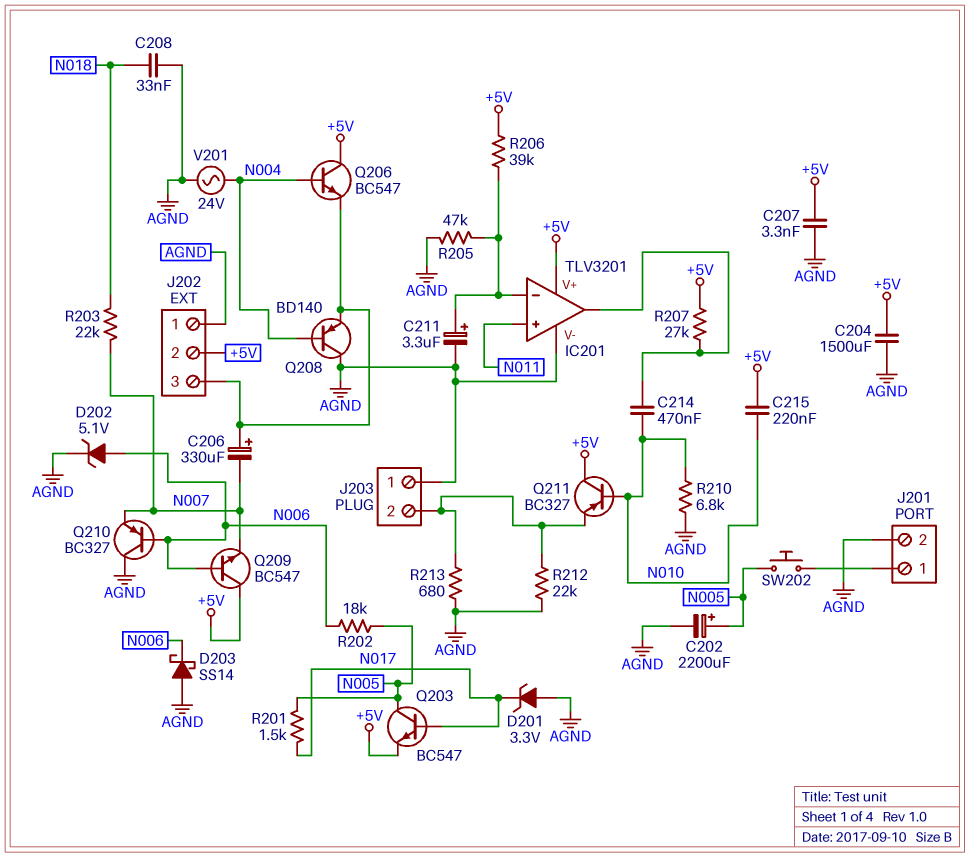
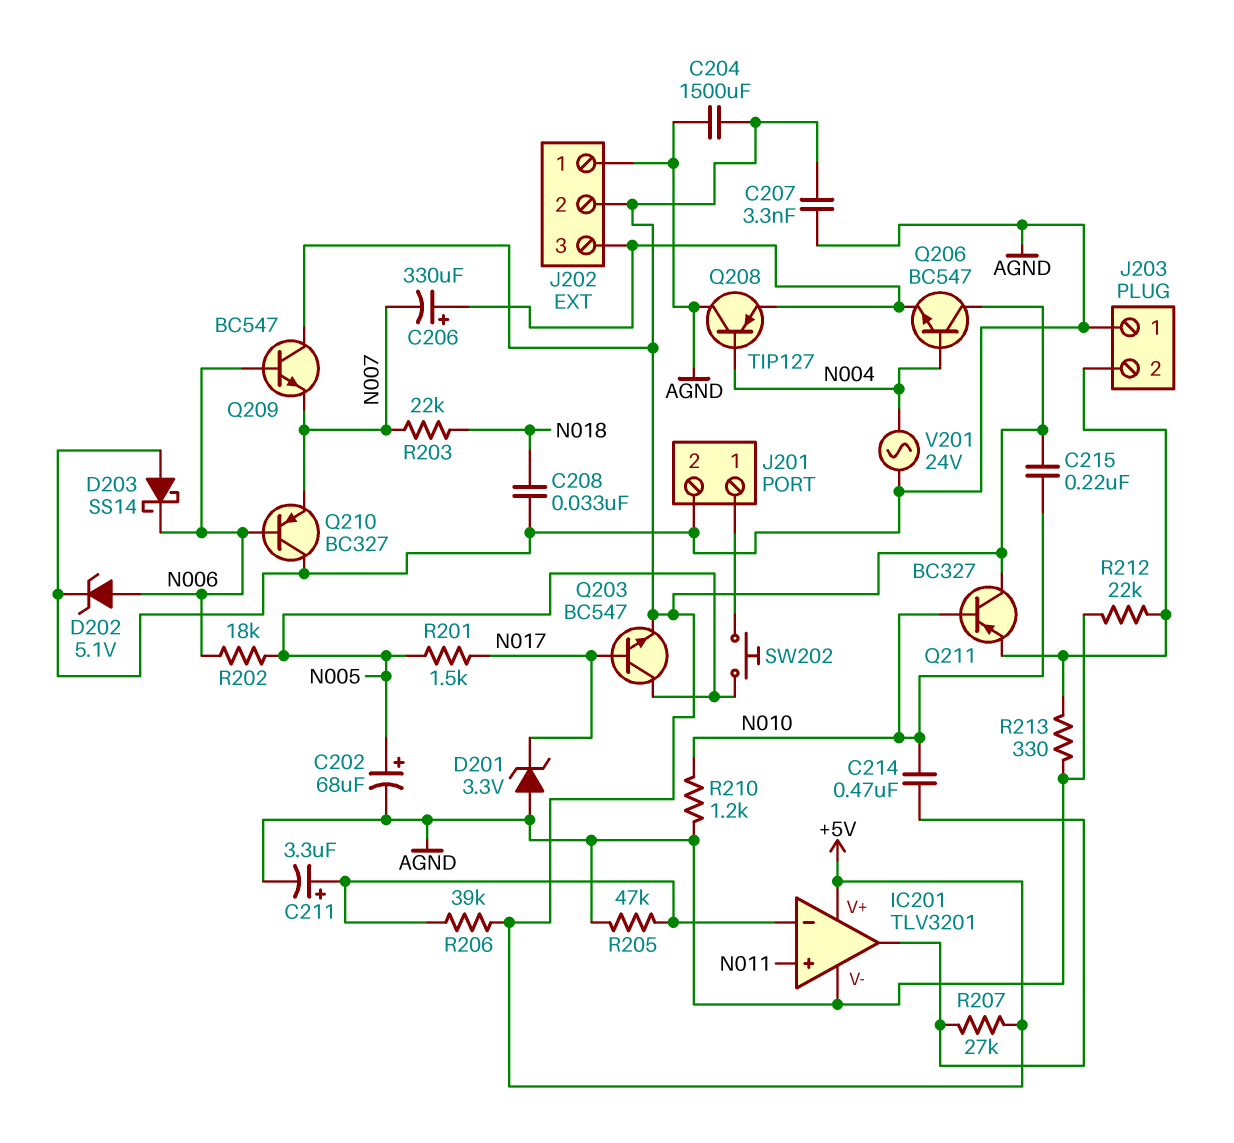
C202: 2200uF (plus N005, minus AGND) -> 68uF (plus N005, minus AGND)
Q208: PNP BD140 (B N004, C AGND, E J202/3) -> PNP TIP127 (B N004, C AGND, E J202/3)
R210: 6.8k (AGND, N010) -> 1.2k (AGND, N010)
R213: 680 (AGND, J203/2) -> 330 (AGND, J203/2)

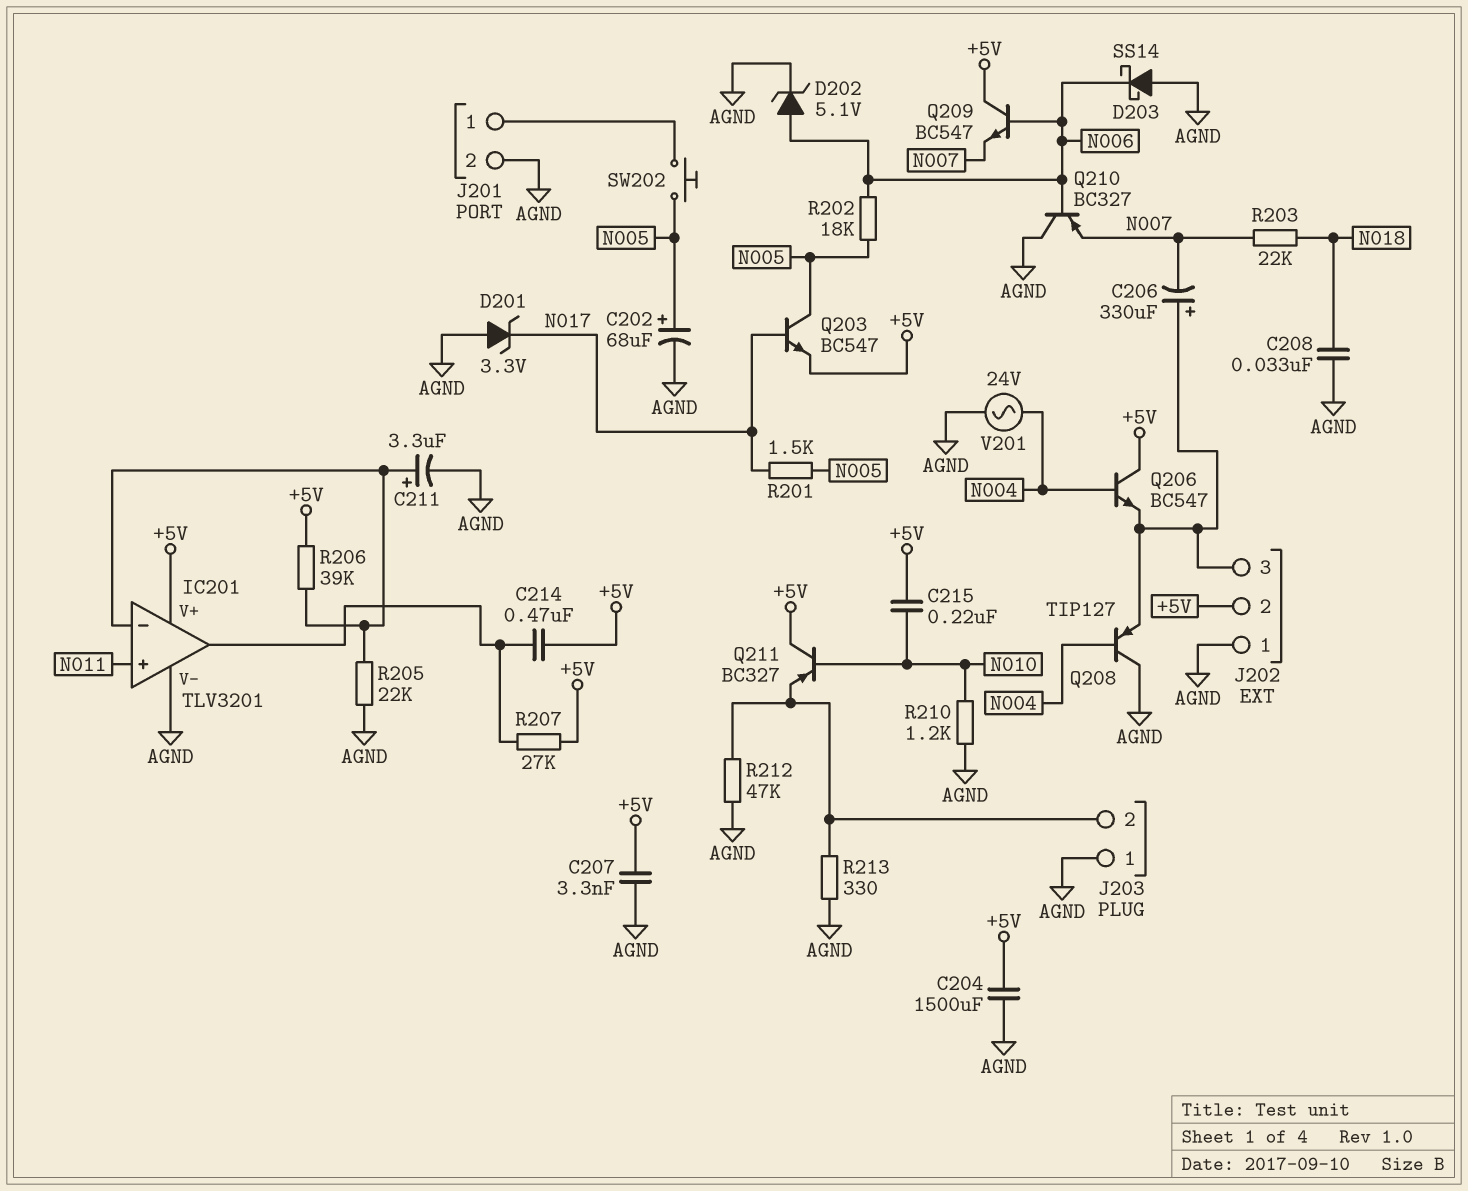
C214: 470nF (IC201/out, N010) -> 470nF (+5V, IC201/out)
R205: 47k (AGND, IC201/in-) -> 22k (AGND, IC201/in-)
R212: 22k (AGND, J203/2) -> 47k (AGND, J203/2)

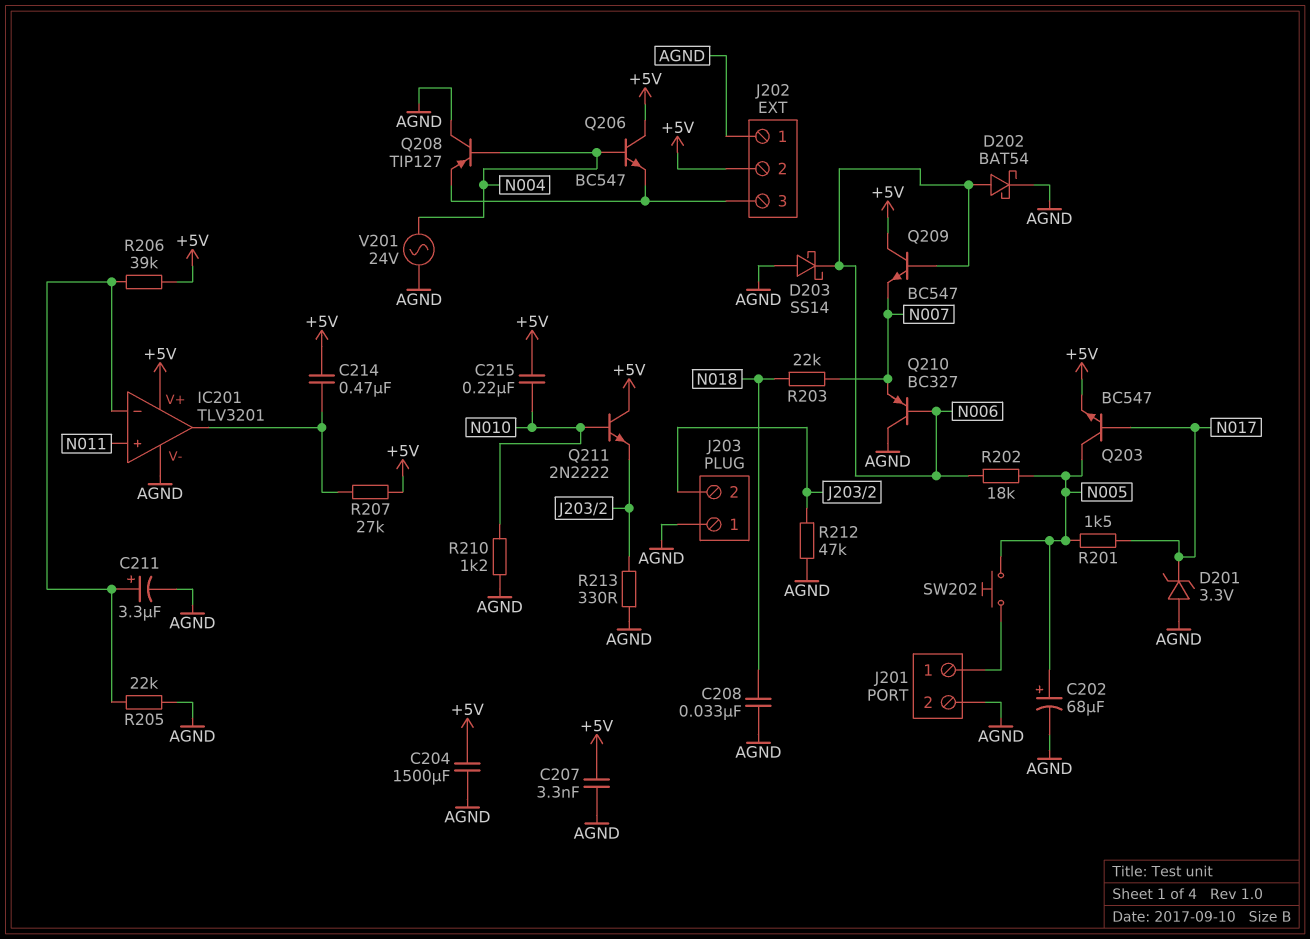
C206: 330uF (plus J202/3, minus N007) -> none
D202: zener 5.1V (A N006, K AGND) -> schottky BAT54 (A N006, K AGND)
Q211: PNP BC327 (B N010, C +5V, E J203/2) -> NPN 2N2222 (B N010, C +5V, E J203/2)

